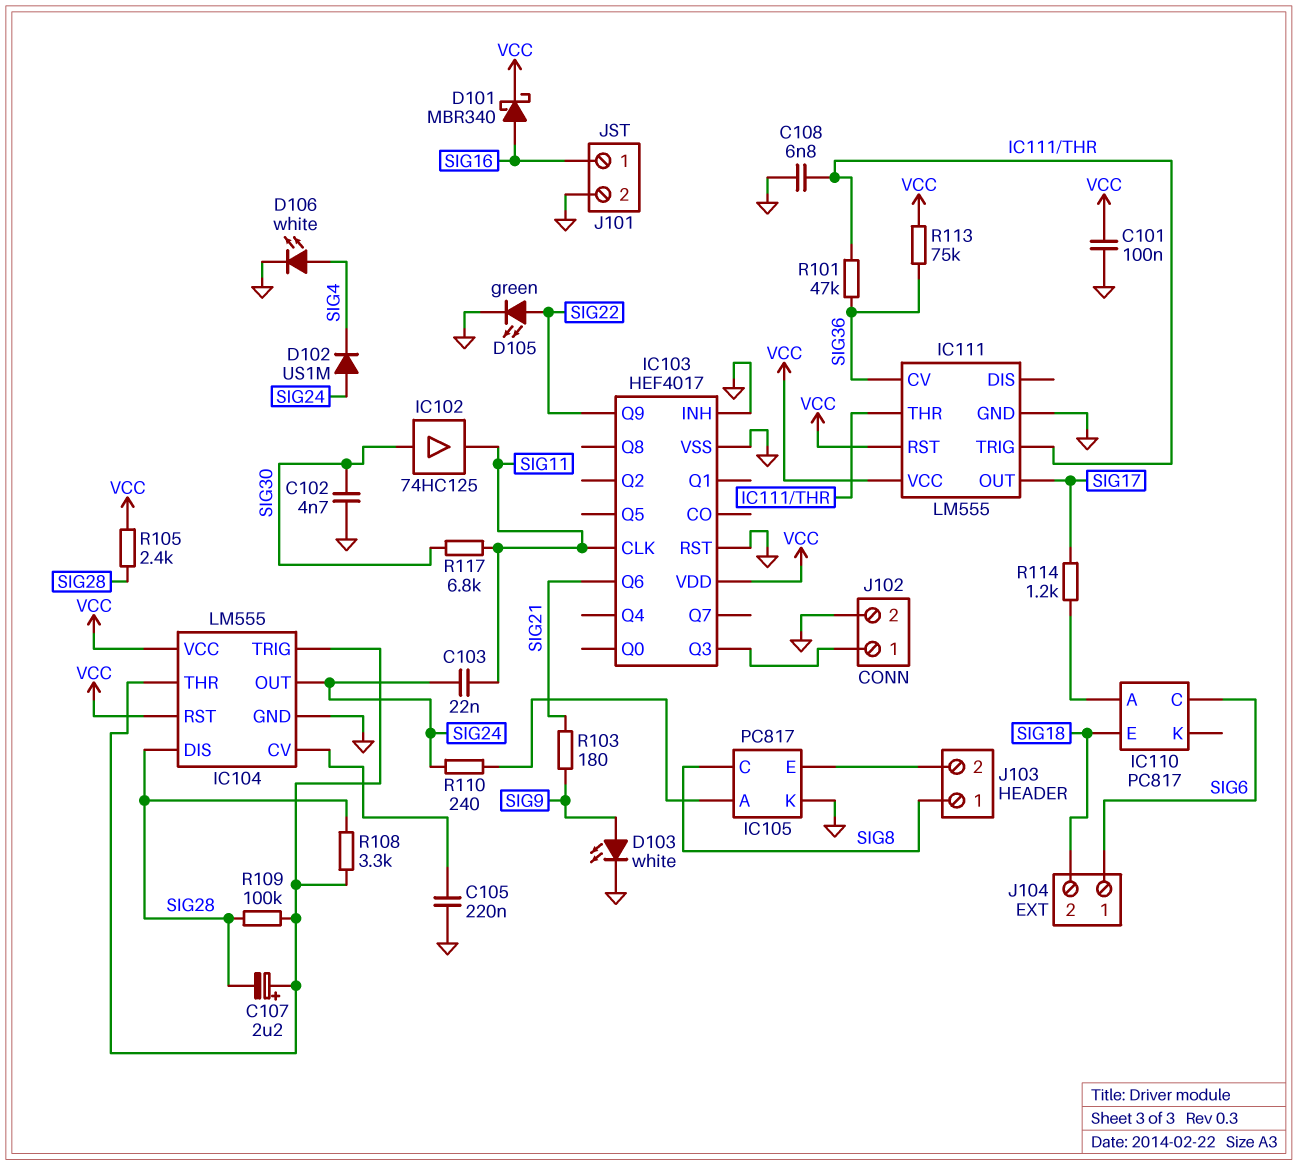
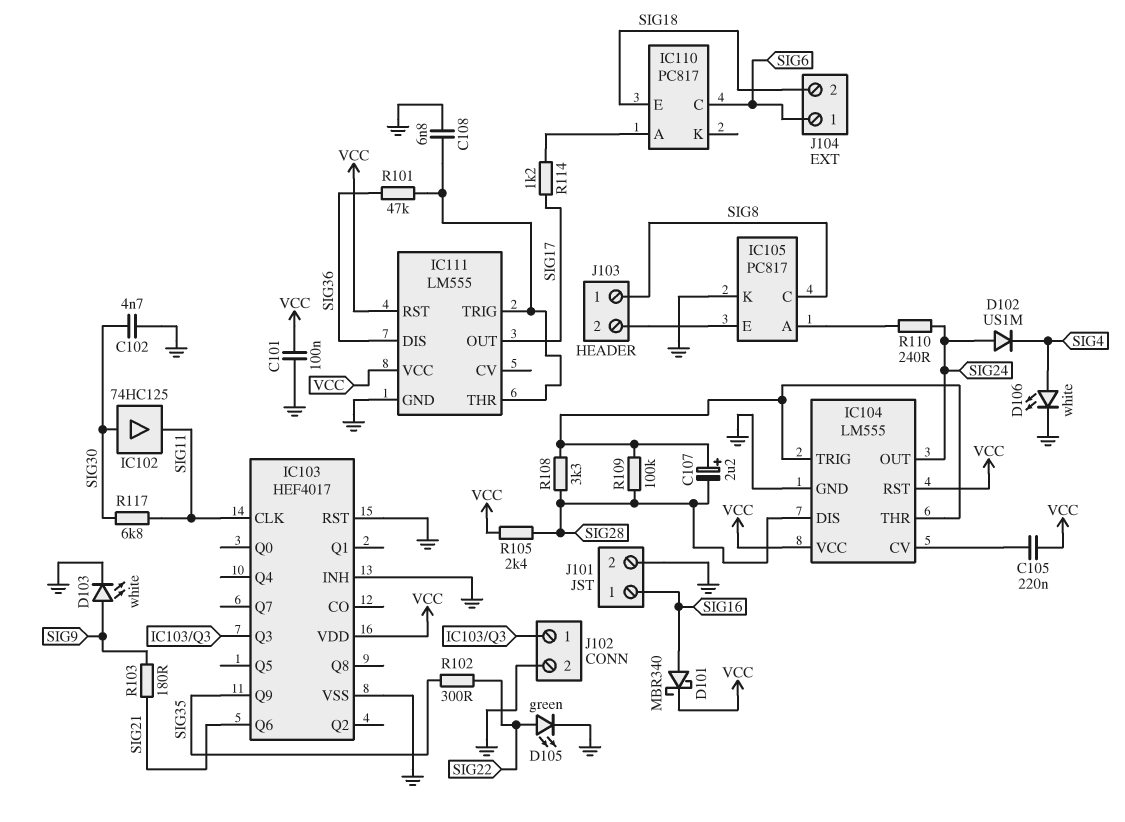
C103: 22nF (SIG11, SIG24) -> none
C105: 220nF (GND, IC104/CV) -> 220nF (IC104/CV, VCC)
IC103 pin Q9: SIG22 -> SIG35
IC111 pin CV: SIG36 -> none
IC111 pin DIS: none -> SIG36
R102: none -> 300 (SIG22, SIG35)
R113: 75k (SIG36, VCC) -> none

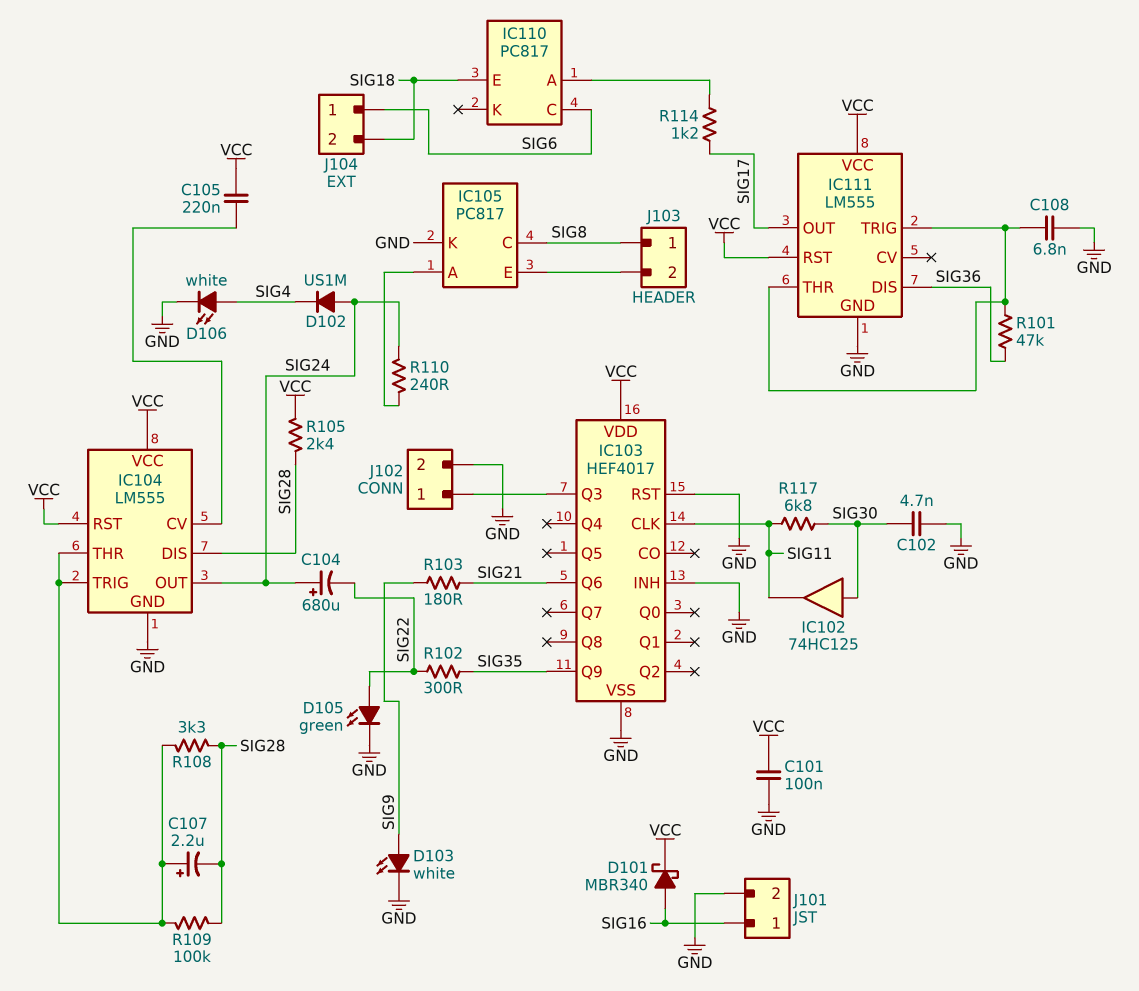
C104: none -> 680uF (plus SIG24, minus SIG22)

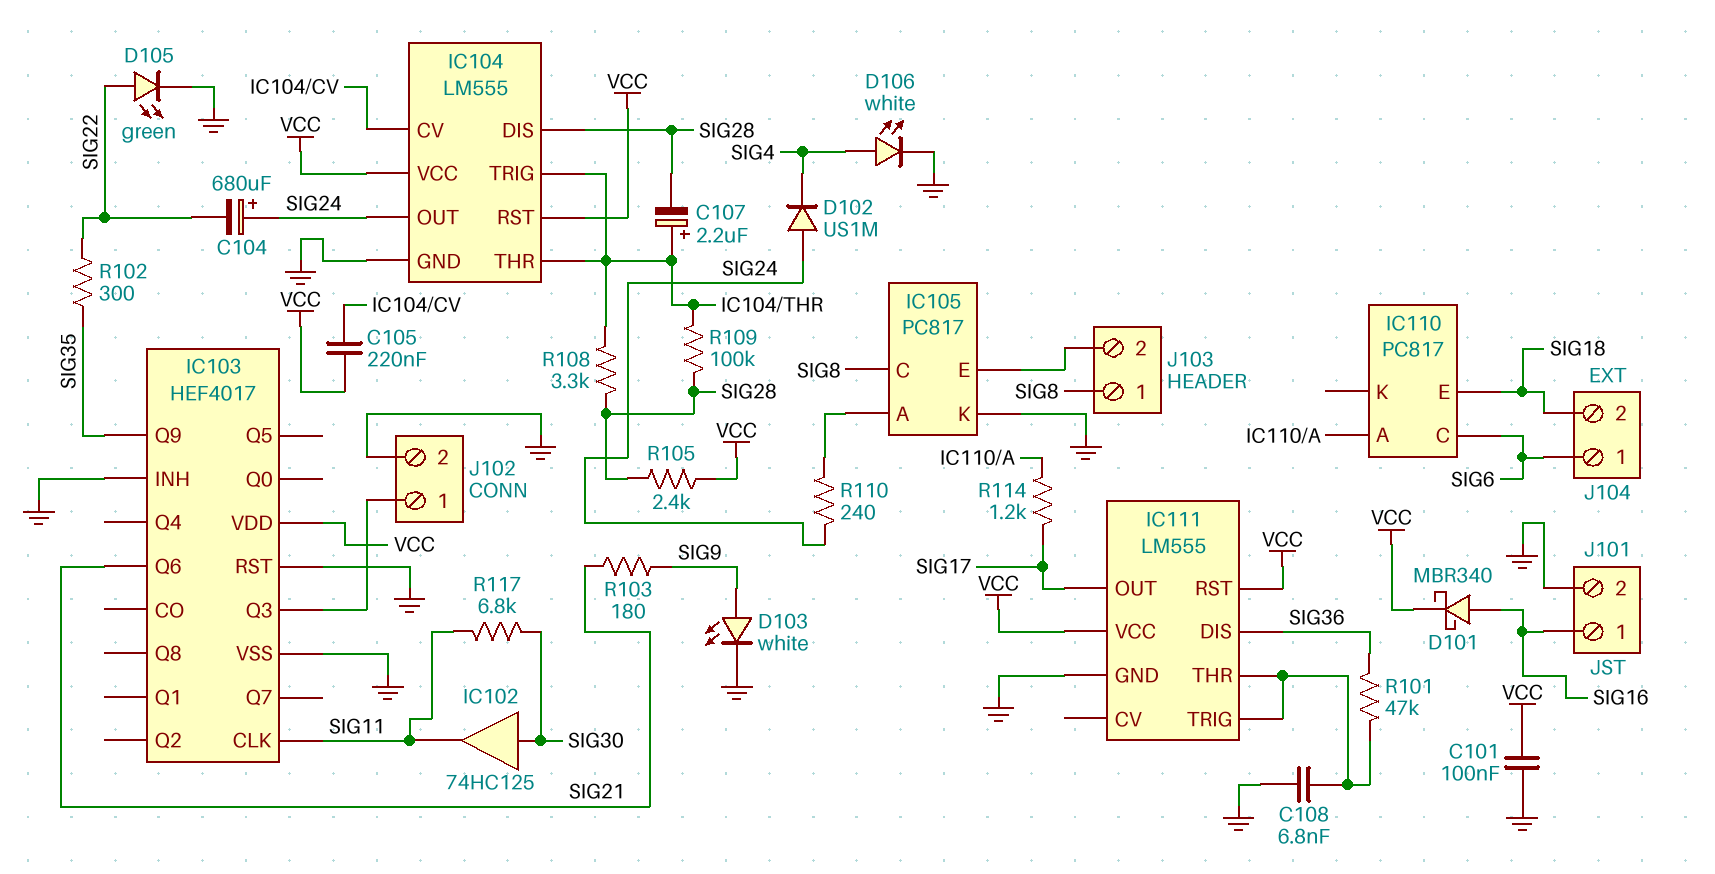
C102: 4.7nF (GND, SIG30) -> none

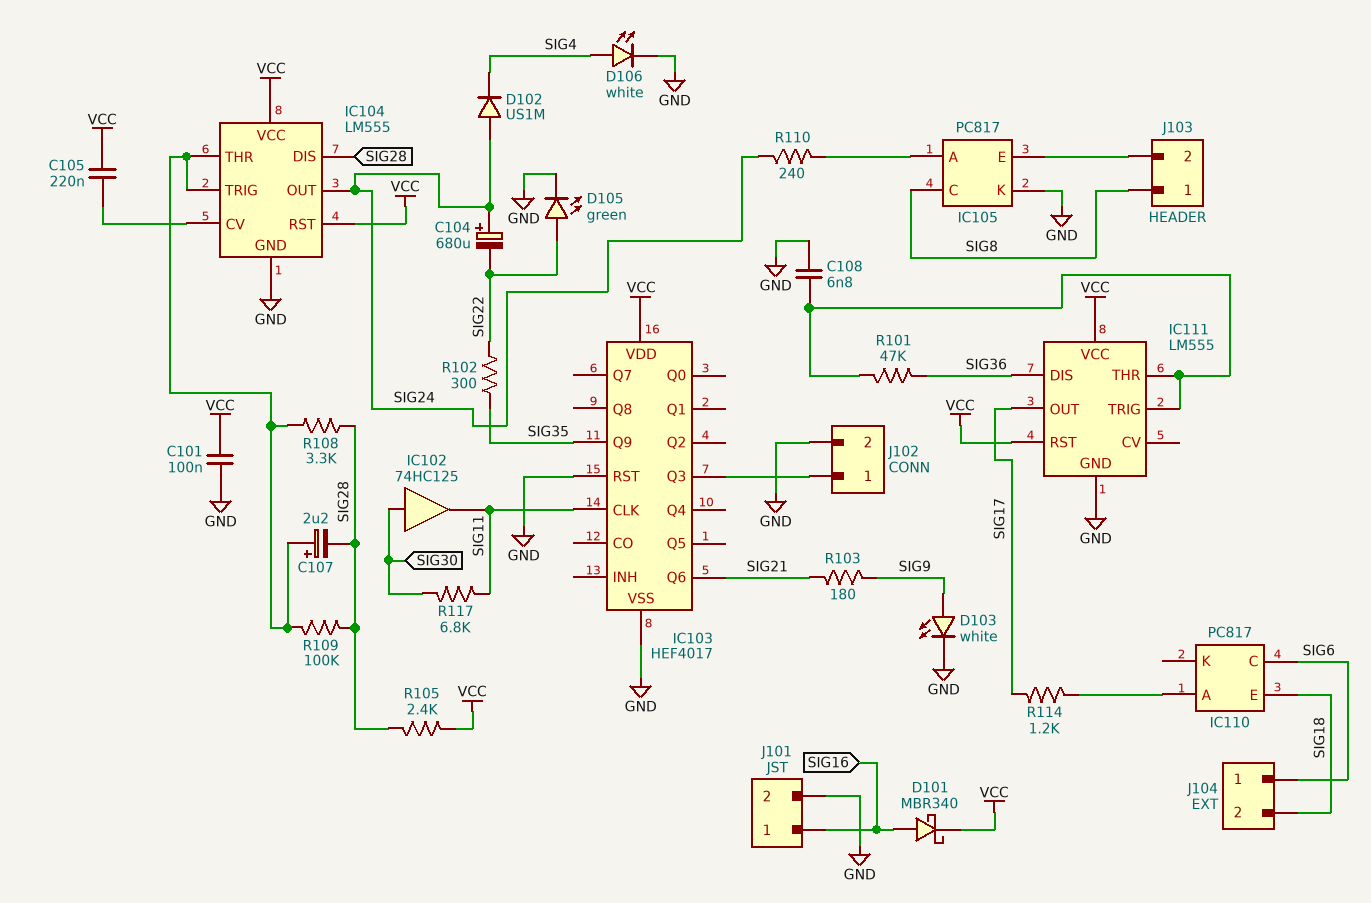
IC103 pin INH: GND -> none

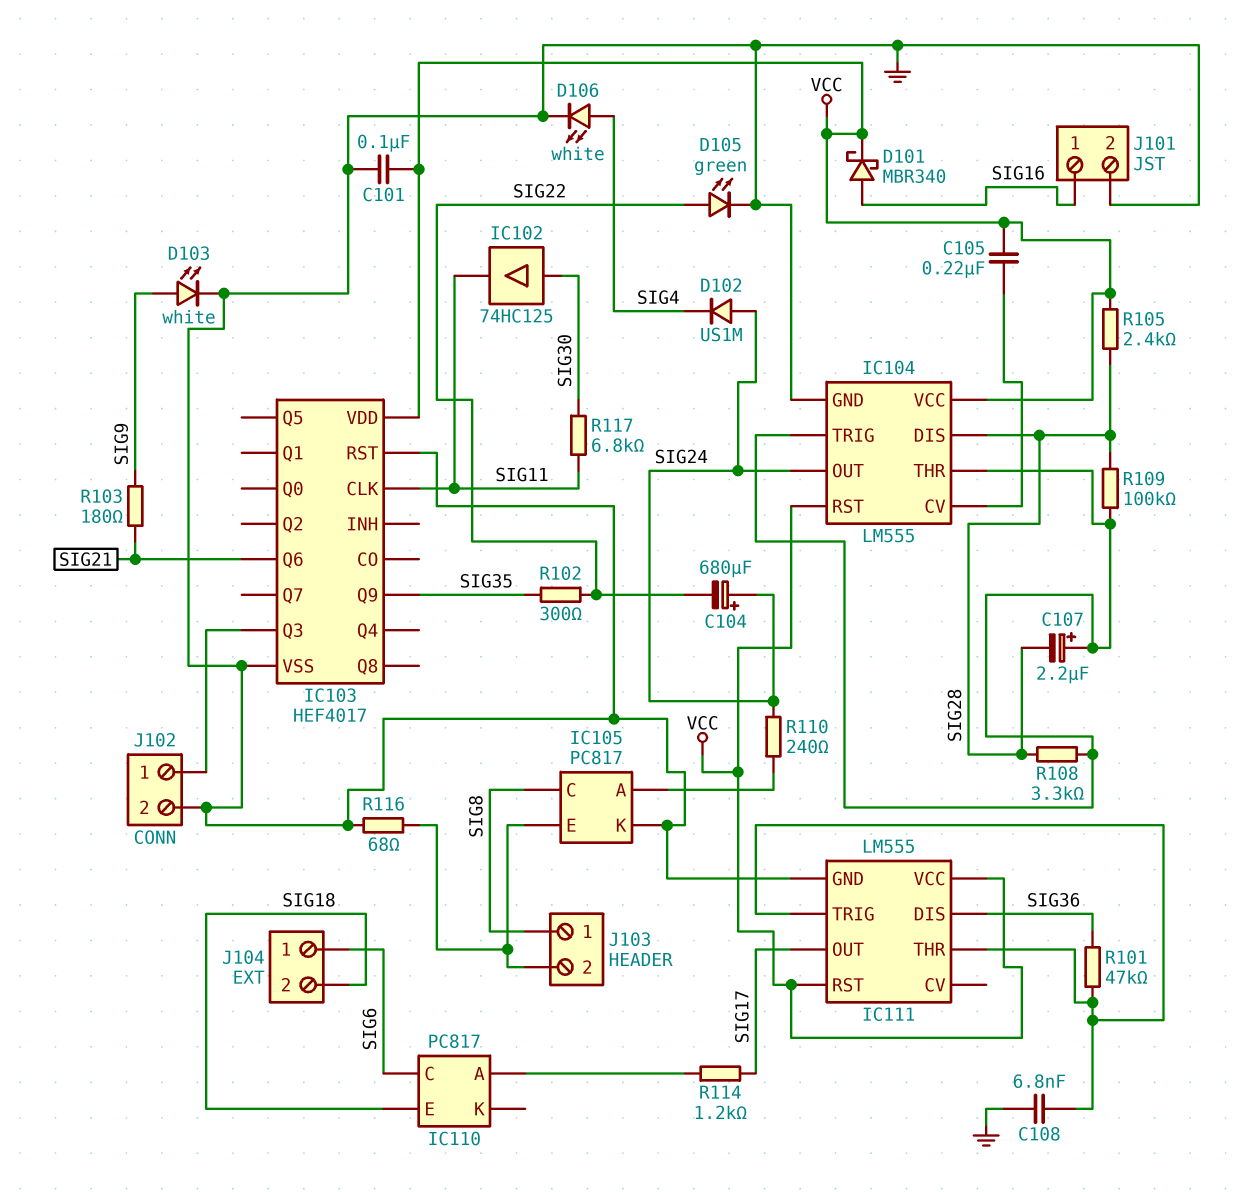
R116: none -> 68 (GND, IC105/E)

